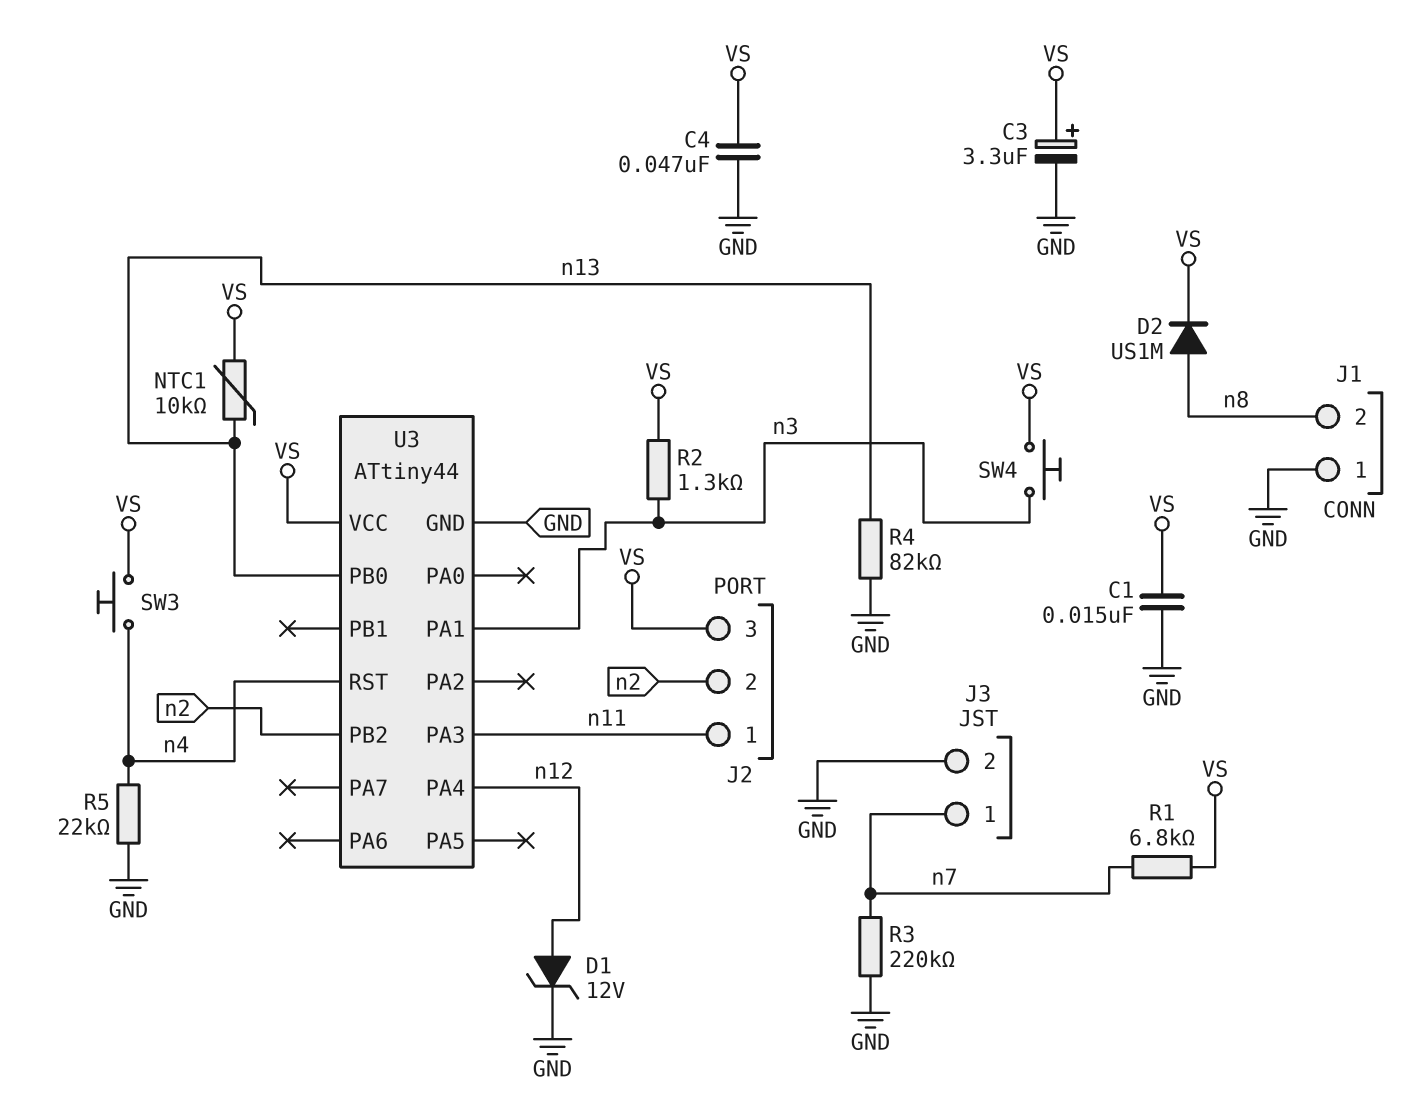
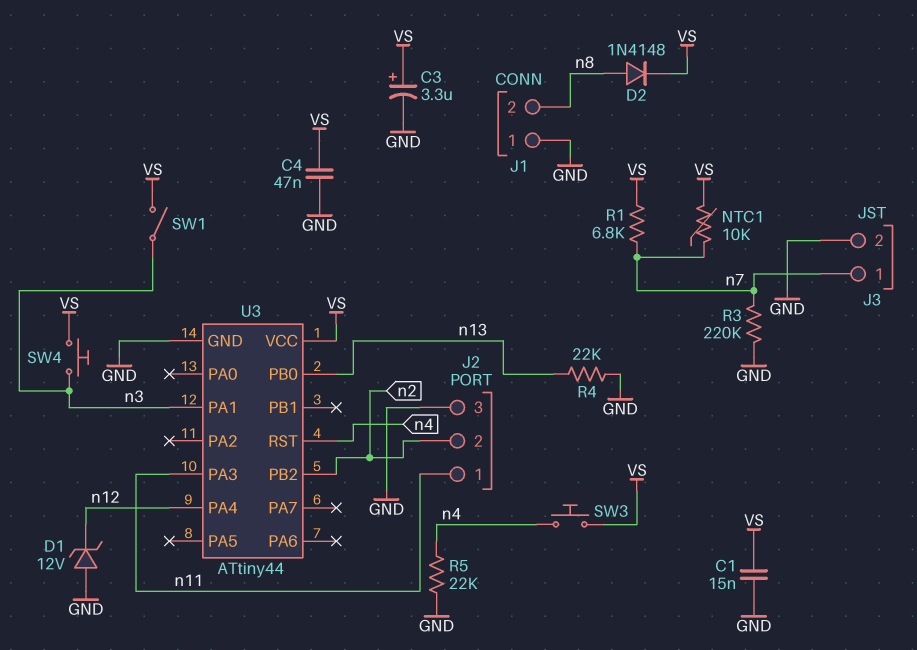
D1: zener 12V (A n12, K GND) -> zener 12V (A GND, K n12)
D2: diode US1M (A n8, K VS) -> diode 1N4148 (A n8, K VS)
J2 pin 3: VS -> GND
NTC1: 10k (VS, n13) -> 10k (VS, n7)
R2: 1.3k (VS, n3) -> none
R4: 82k (GND, n13) -> 22k (GND, n13)
SW1: none -> switch (VS, n3)

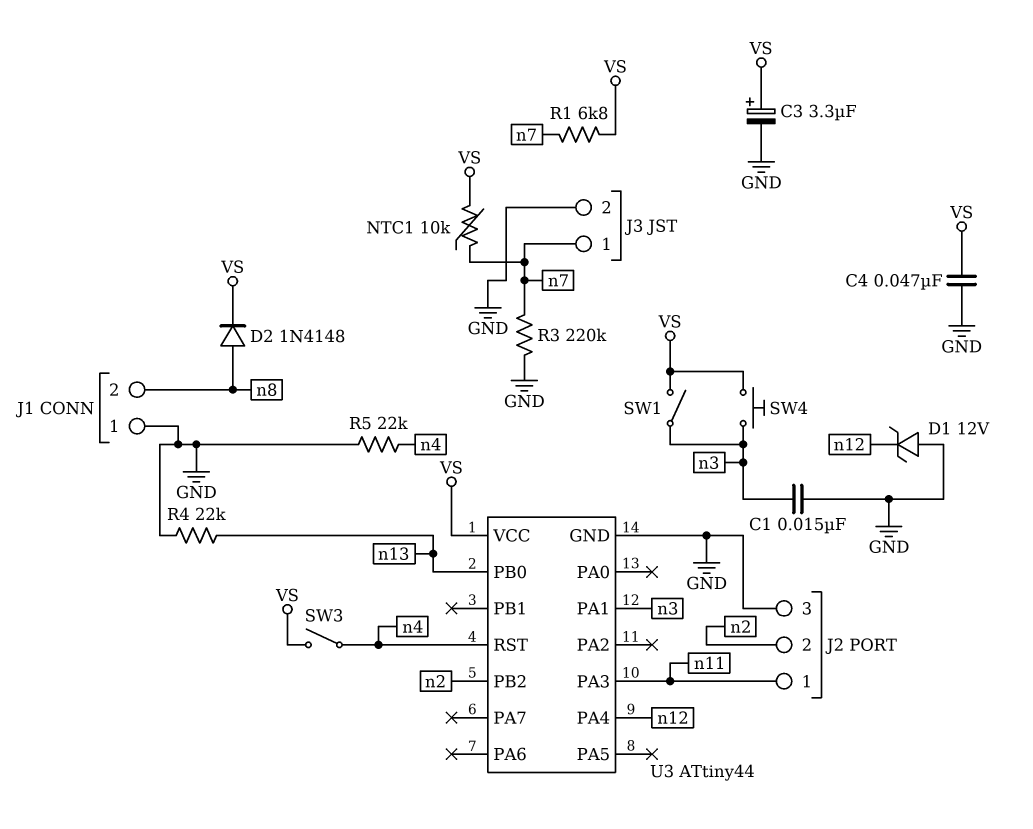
C1: 15nF (GND, VS) -> 15nF (GND, n3)
SW3: button (VS, n4) -> switch (VS, n4)

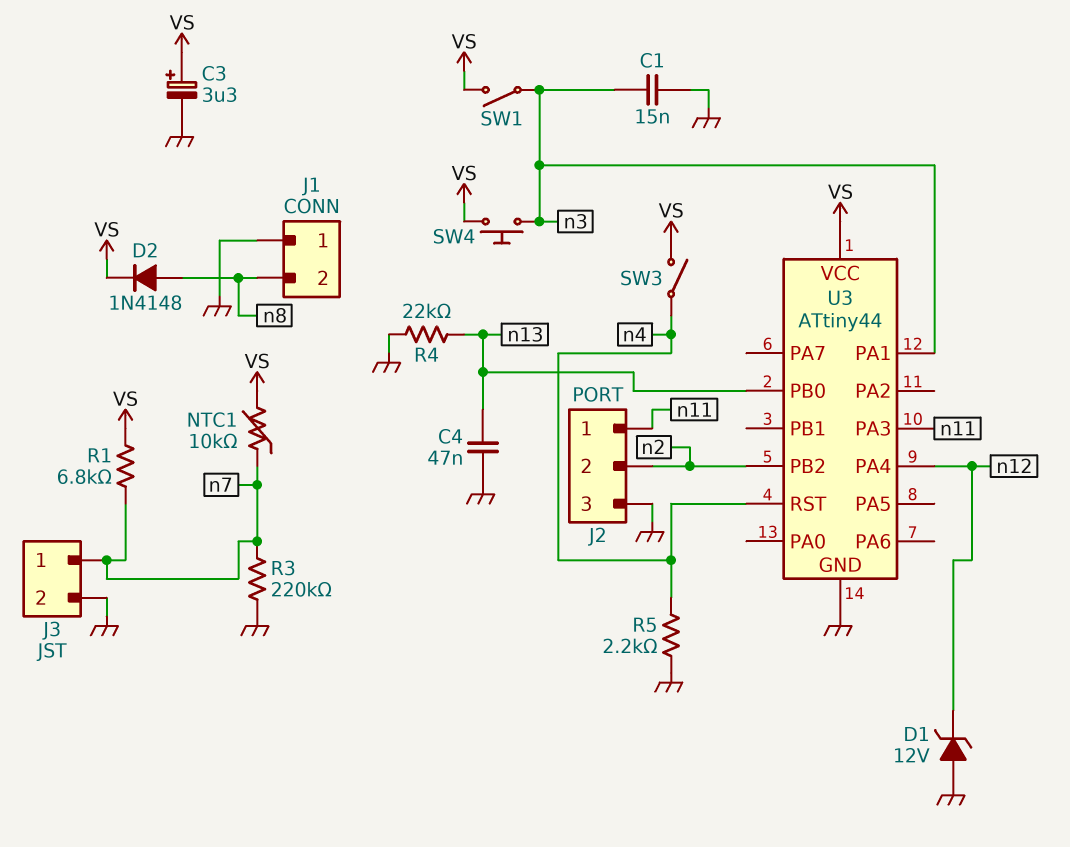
C4: 47nF (GND, VS) -> 47nF (GND, n13)
R5: 22k (GND, n4) -> 2.2k (GND, n4)

